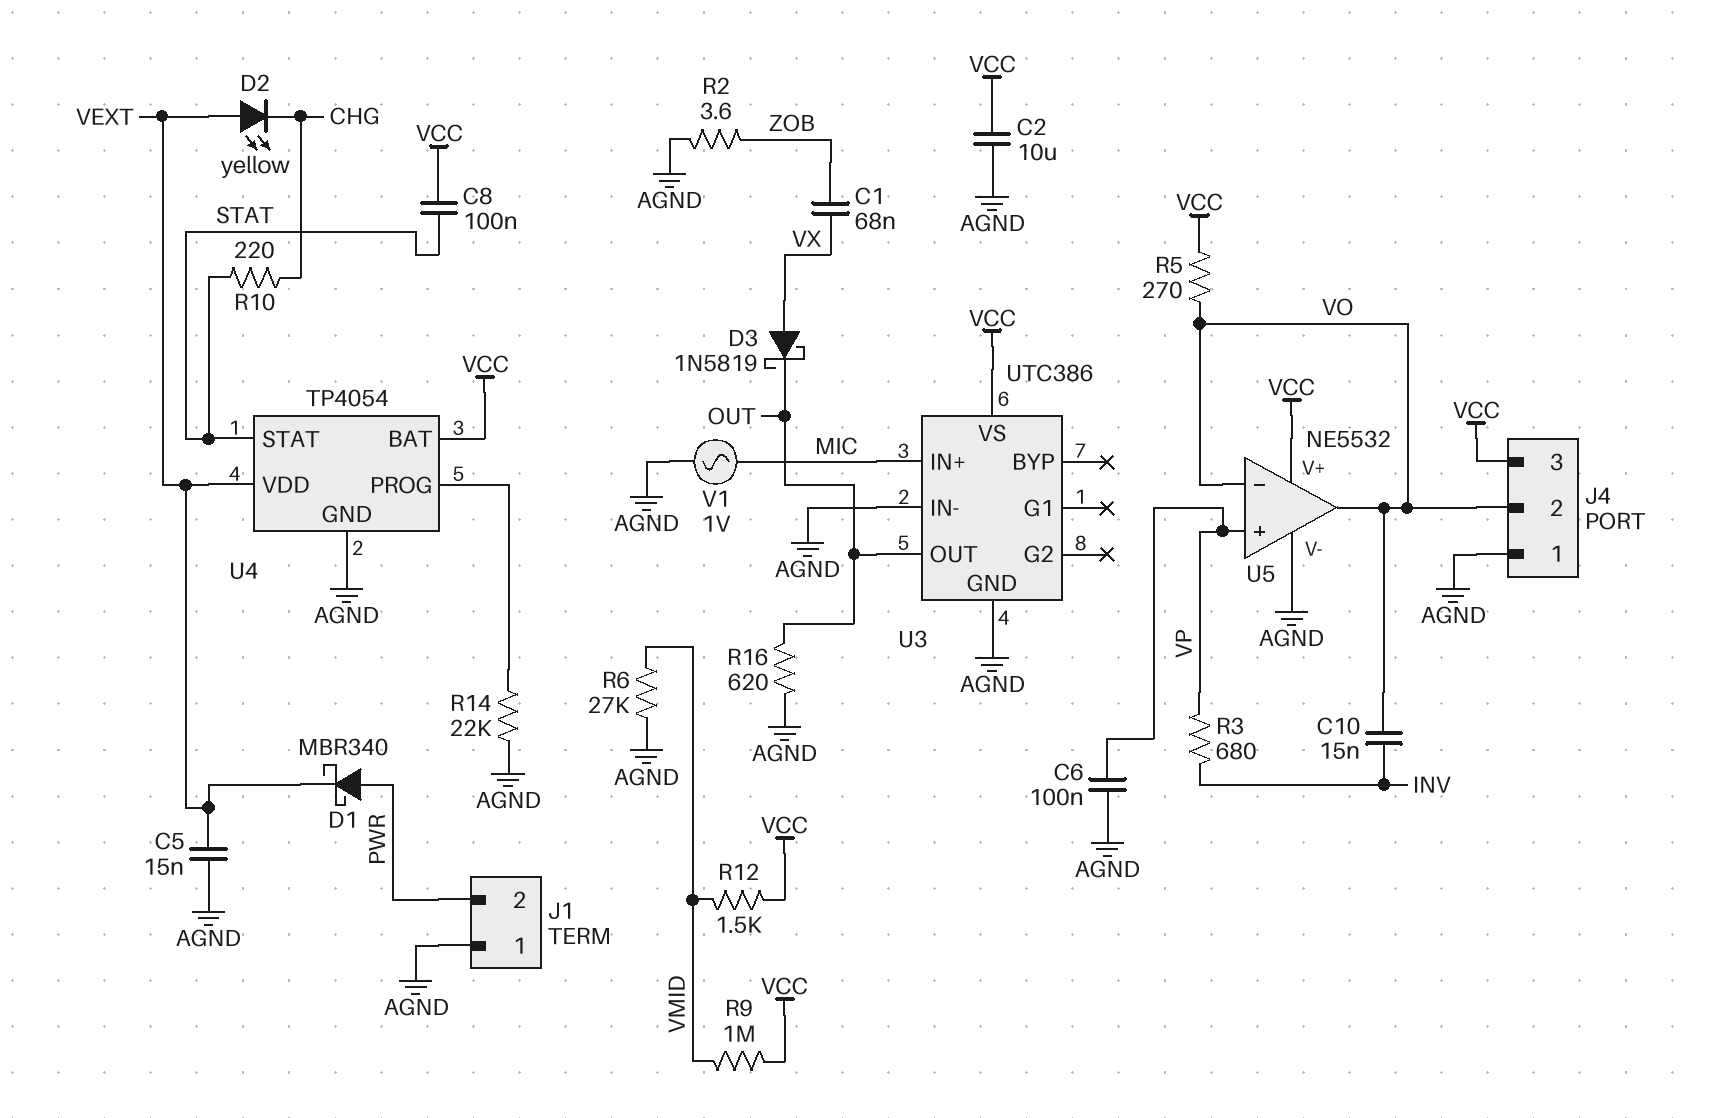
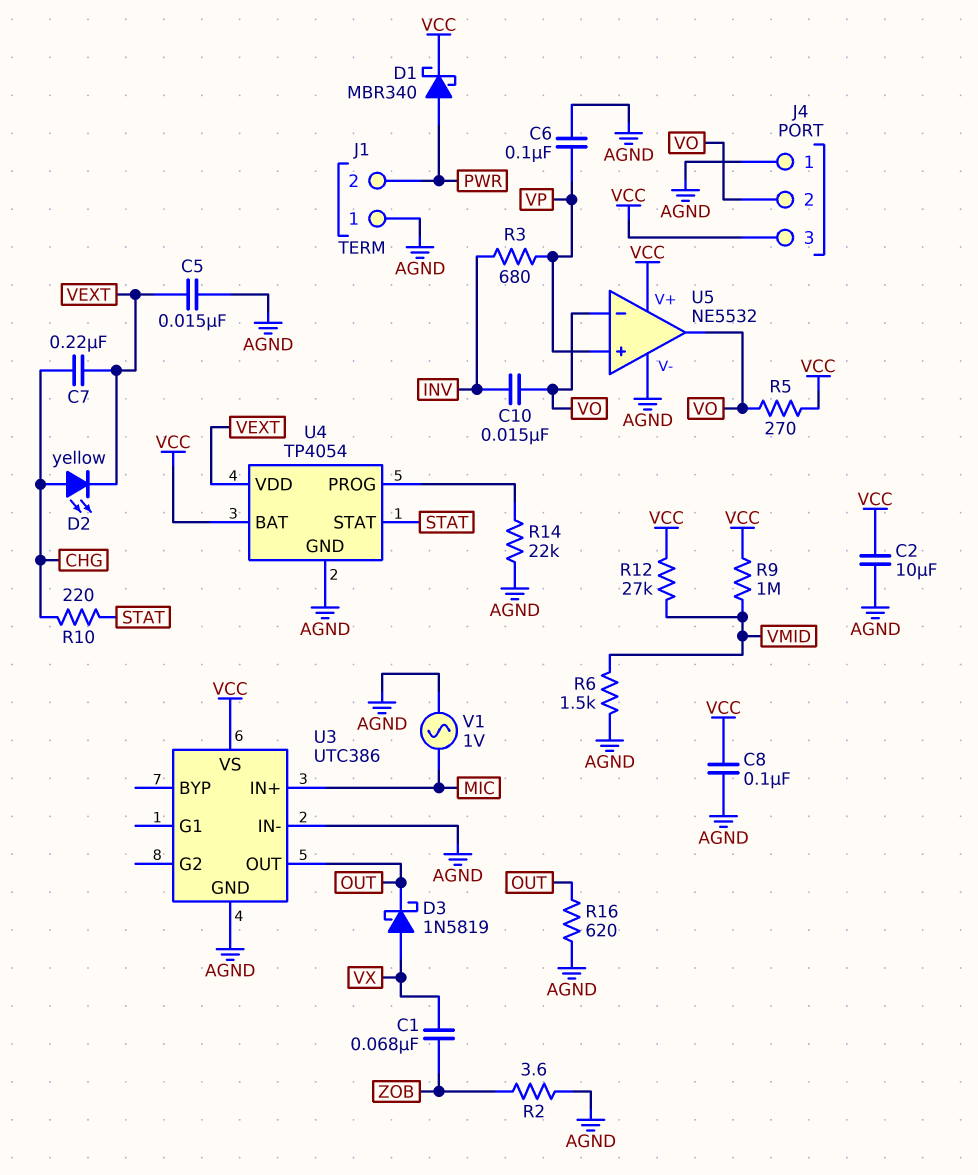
C7: none -> 220nF (CHG, VEXT)
C8: 100nF (STAT, VCC) -> 100nF (AGND, VCC)
D1: schottky MBR340 (A PWR, K VEXT) -> schottky MBR340 (A PWR, K VCC)
D2: LED yellow (A VEXT, K CHG) -> LED yellow (A CHG, K VEXT)
R6: 27k (AGND, VMID) -> 1.5k (AGND, VMID)
R12: 1.5k (VCC, VMID) -> 27k (VCC, VMID)

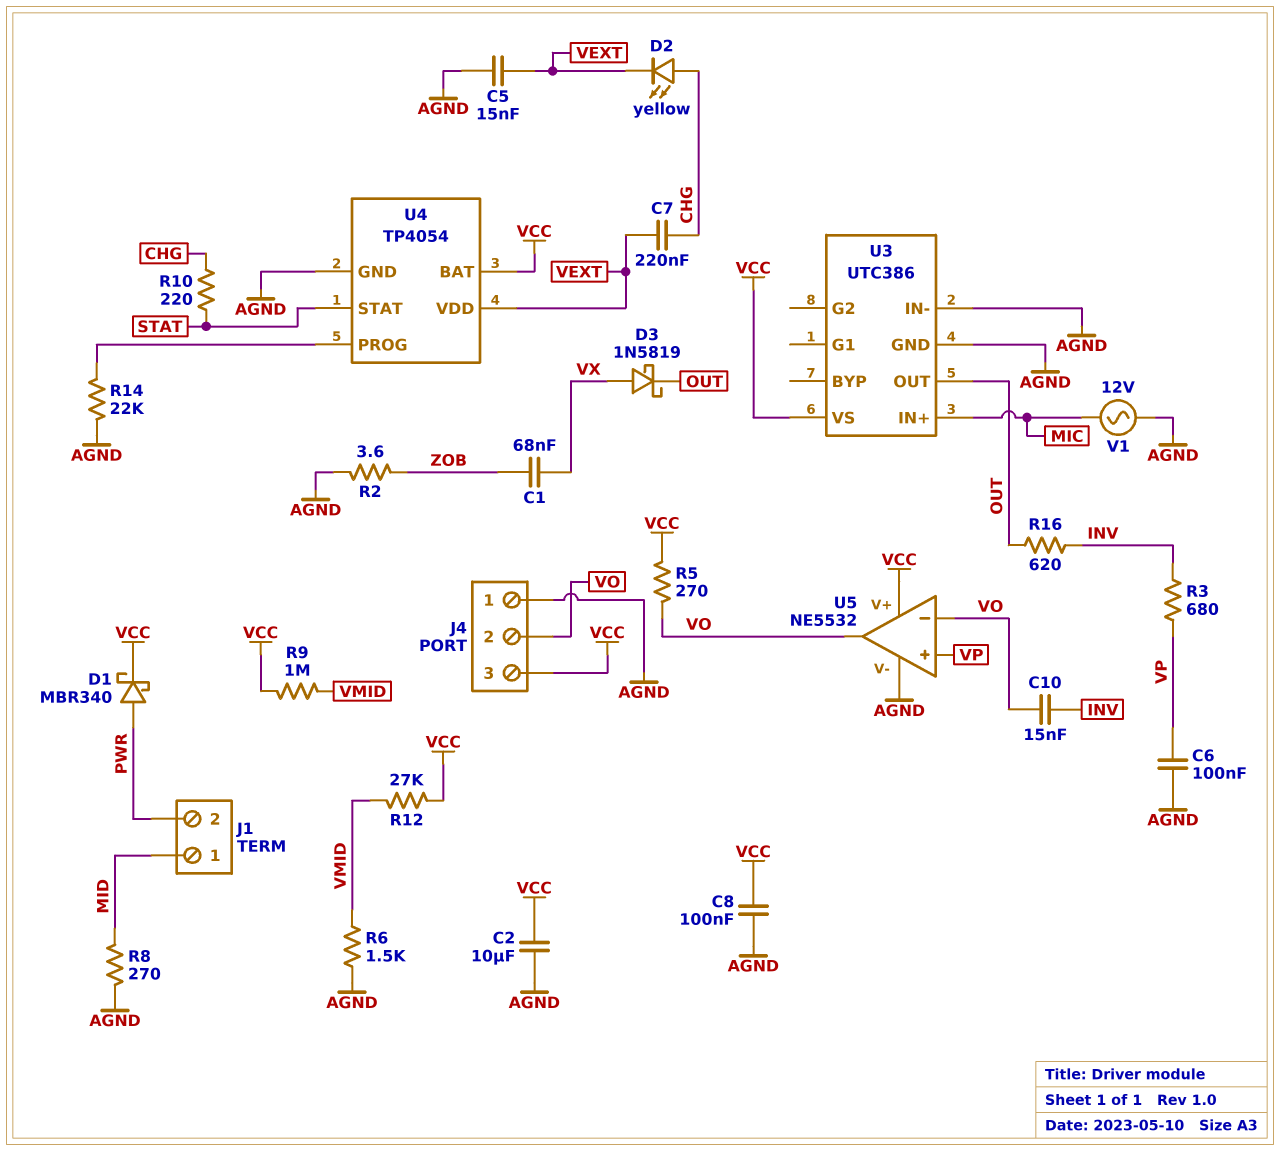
J1 pin 1: AGND -> MID
R8: none -> 270 (AGND, MID)
R16: 620 (AGND, OUT) -> 620 (INV, OUT)
V1: AC 1V (AGND, MIC) -> AC 12V (AGND, MIC)

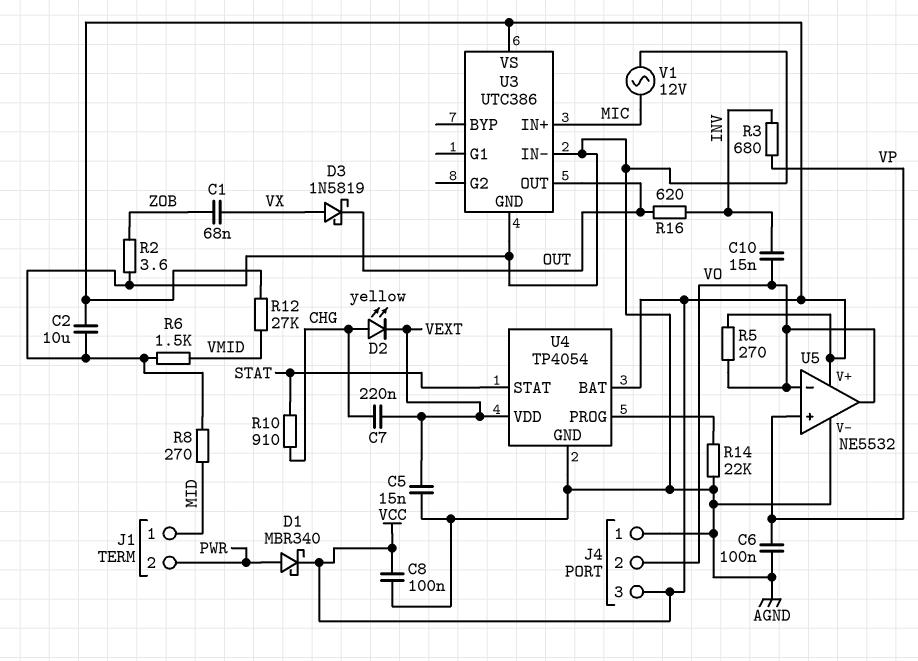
R9: 1M (VCC, VMID) -> none
R10: 220 (CHG, STAT) -> 910 (CHG, STAT)

